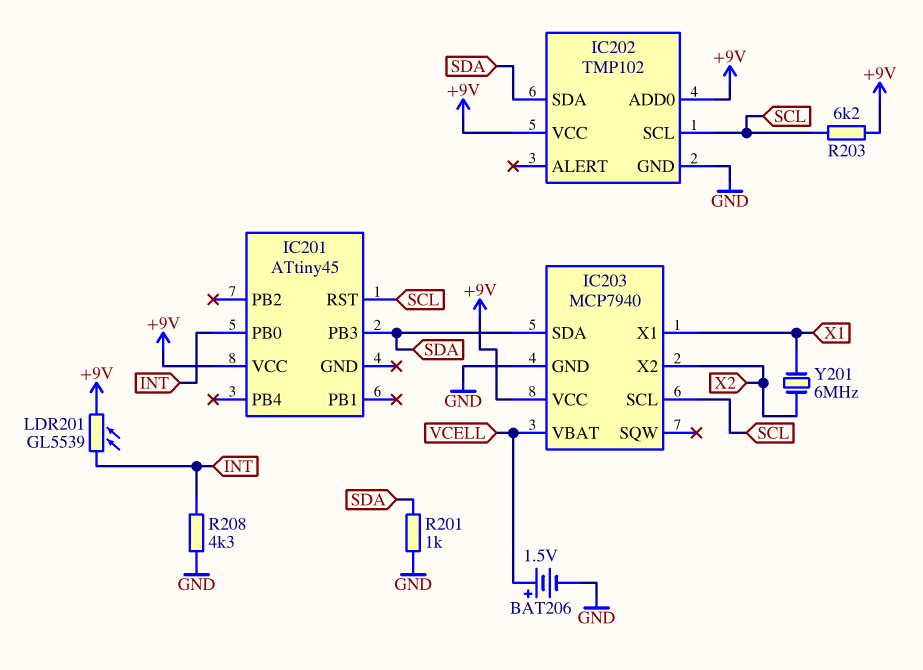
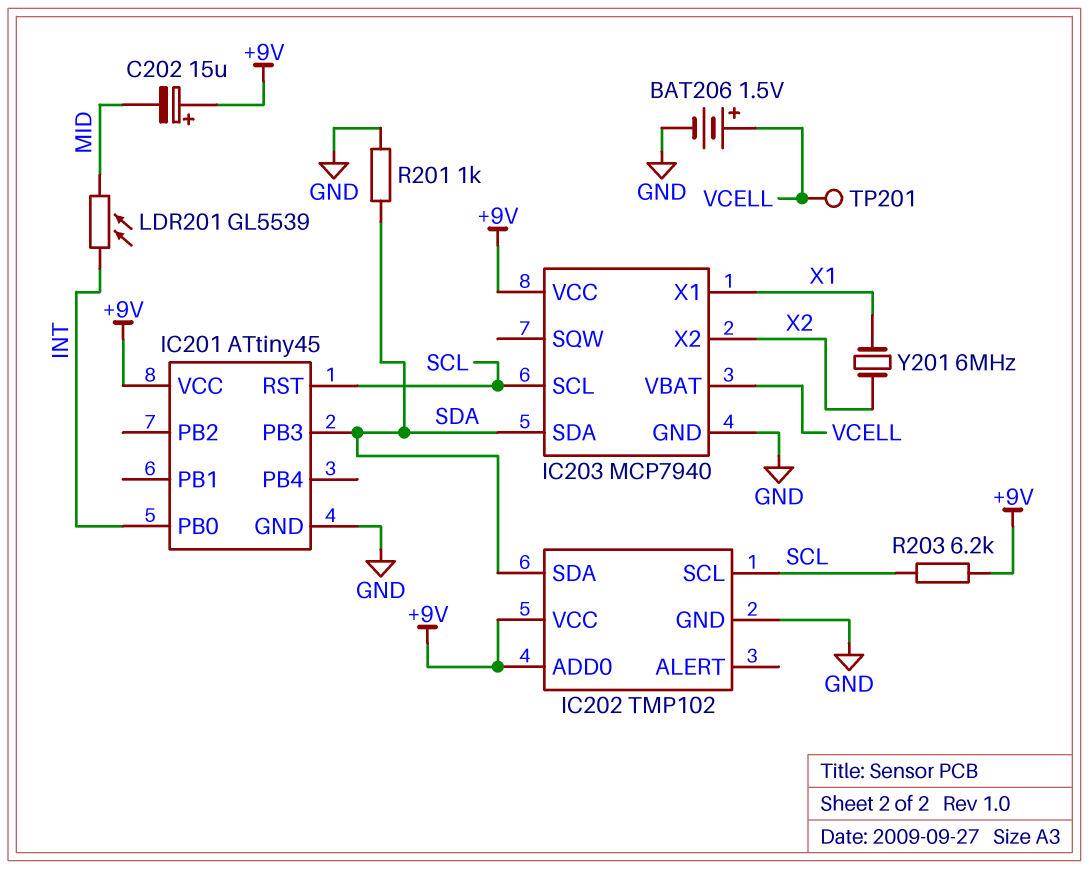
C202: none -> 15uF (plus +9V, minus MID)
IC201 pin GND: none -> GND
LDR201: GL5539 (+9V, INT) -> GL5539 (INT, MID)
R208: 4.3k (GND, INT) -> none
TP201: none -> test point (VCELL)

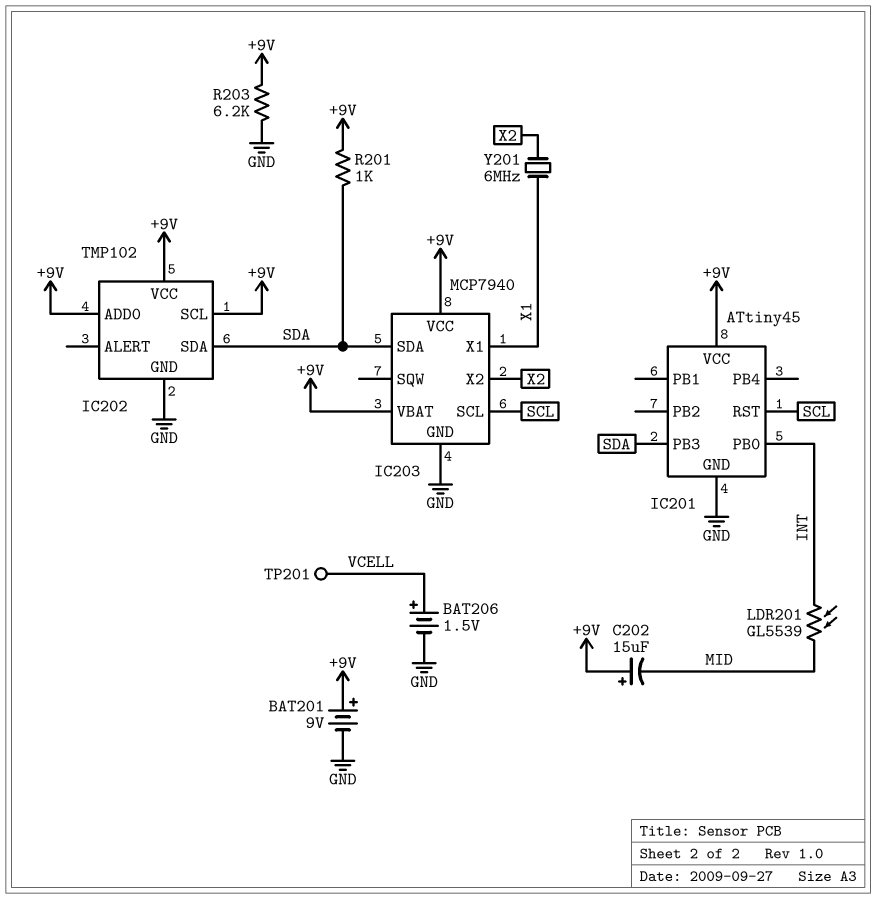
BAT201: none -> 9V (plus +9V, minus GND)
IC202 pin SCL: SCL -> +9V
IC203 pin VBAT: VCELL -> +9V
R201: 1k (GND, SDA) -> 1k (+9V, SDA)
R203: 6.2k (+9V, SCL) -> 6.2k (+9V, GND)

